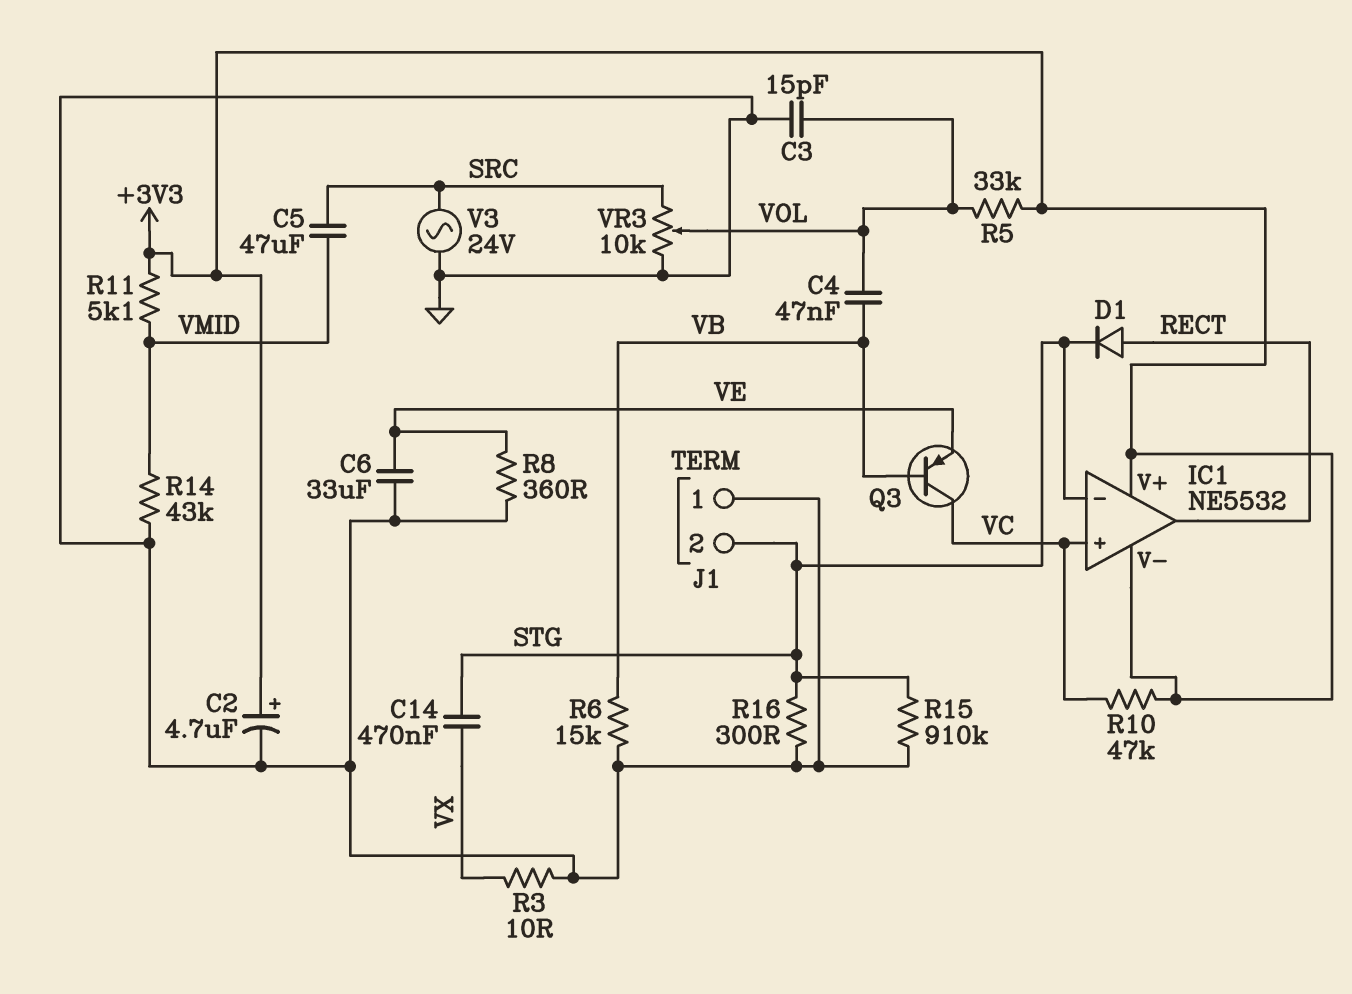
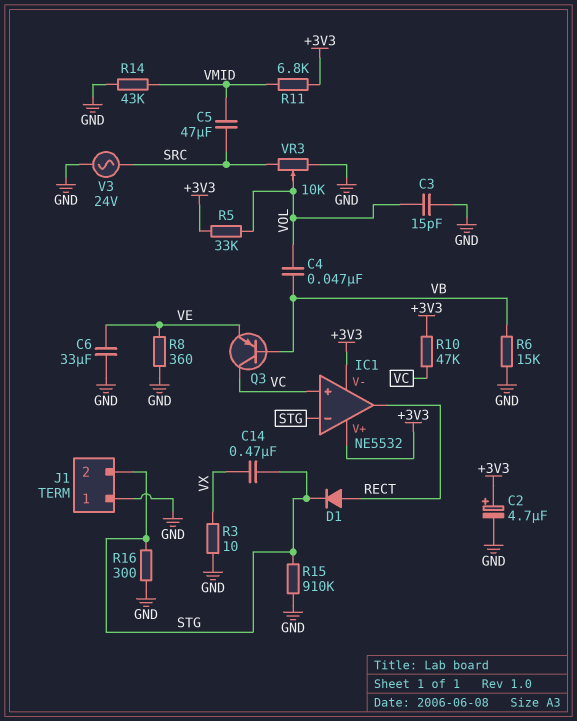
R11: 5.1k (+3V3, VMID) -> 6.8k (+3V3, VMID)

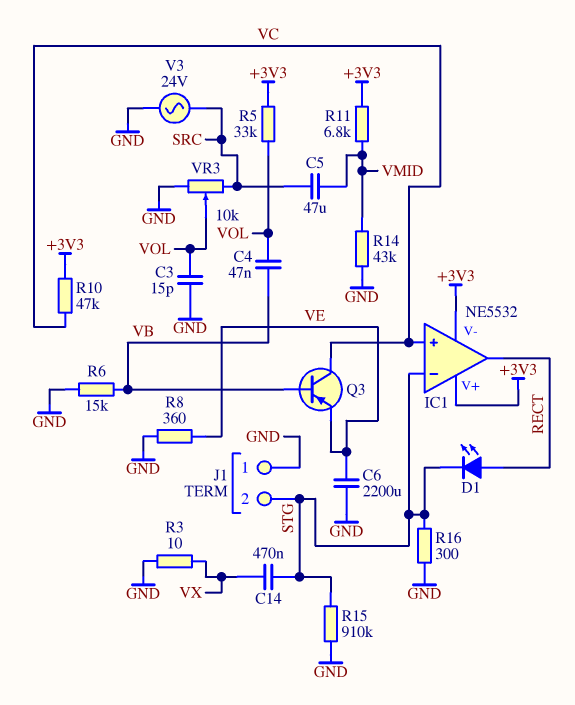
C2: 4.7uF (plus +3V3, minus GND) -> none
C6: 33uF (GND, VE) -> 2200uF (GND, VE)
D1: diode (A RECT, K STG) -> LED (A RECT, K STG)

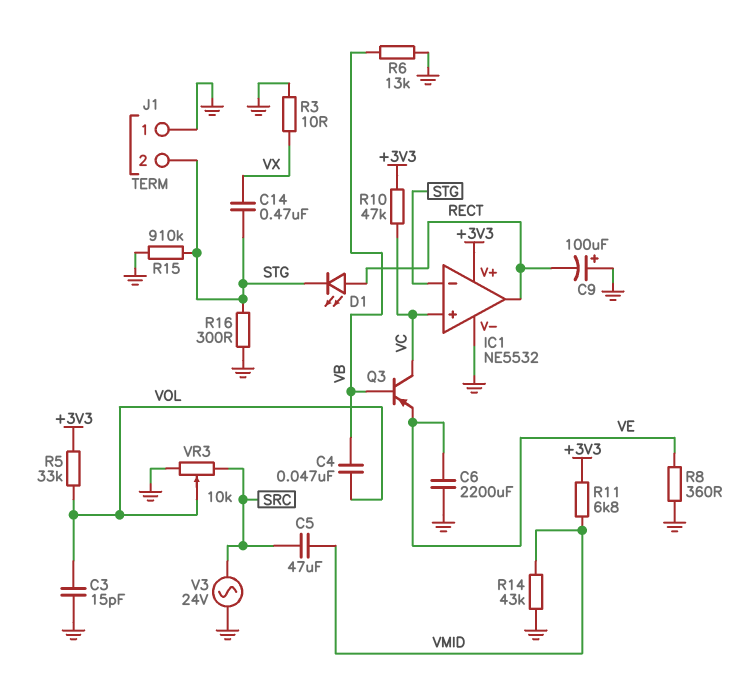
C9: none -> 100uF (plus GND, minus RECT)
IC1 pin V-: +3V3 -> GND
R6: 15k (GND, VB) -> 13k (GND, VB)

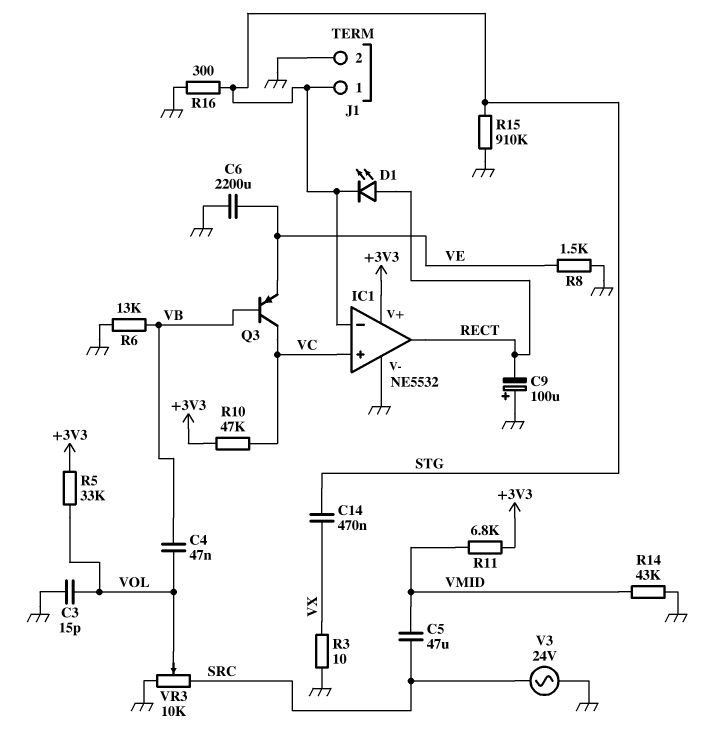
J1 pin 1: GND -> STG
J1 pin 2: STG -> GND
R8: 360 (GND, VE) -> 1.5k (GND, VE)

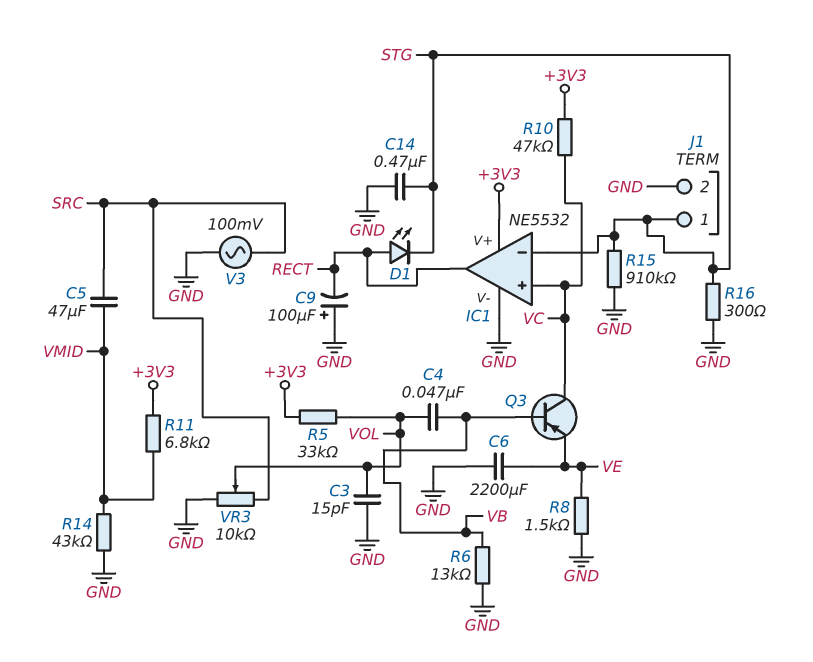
C14: 470nF (STG, VX) -> 470nF (GND, STG)
R3: 10 (GND, VX) -> none
V3: AC 24V (GND, SRC) -> AC 100mV (GND, SRC)

